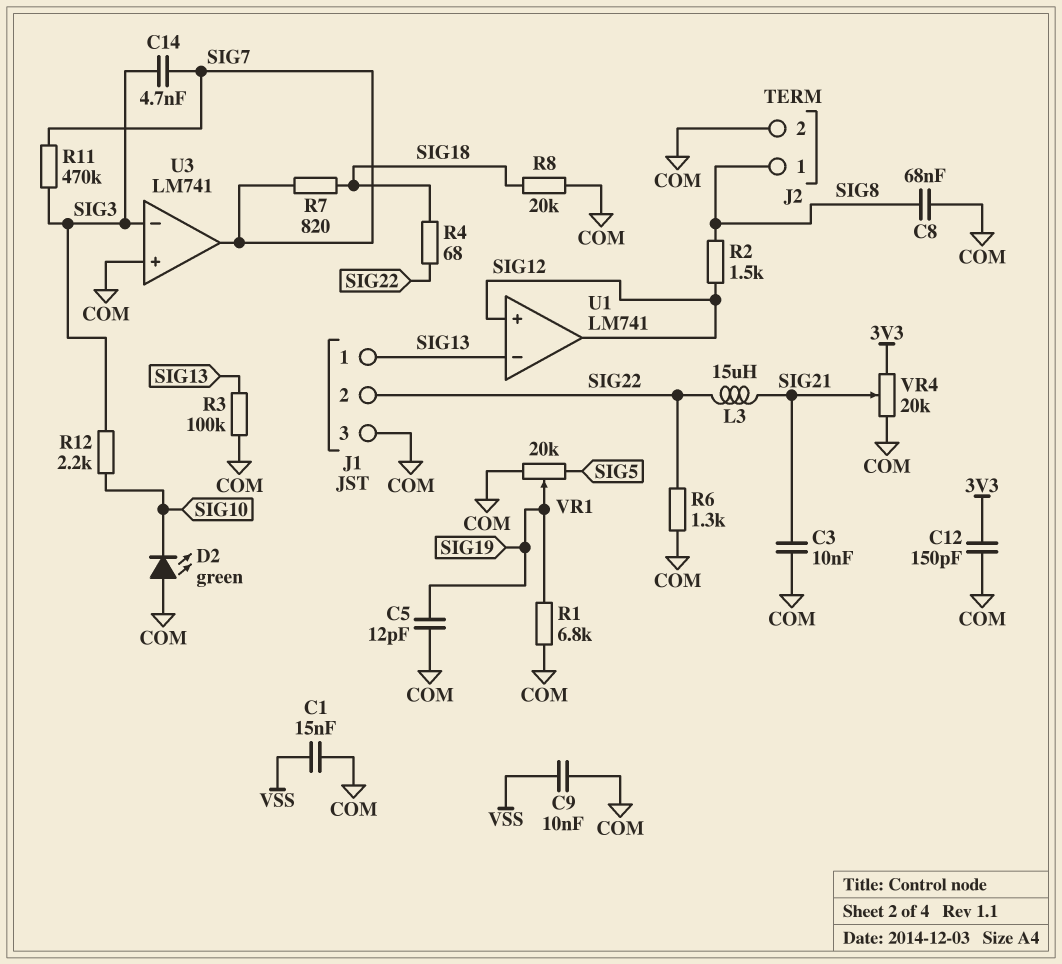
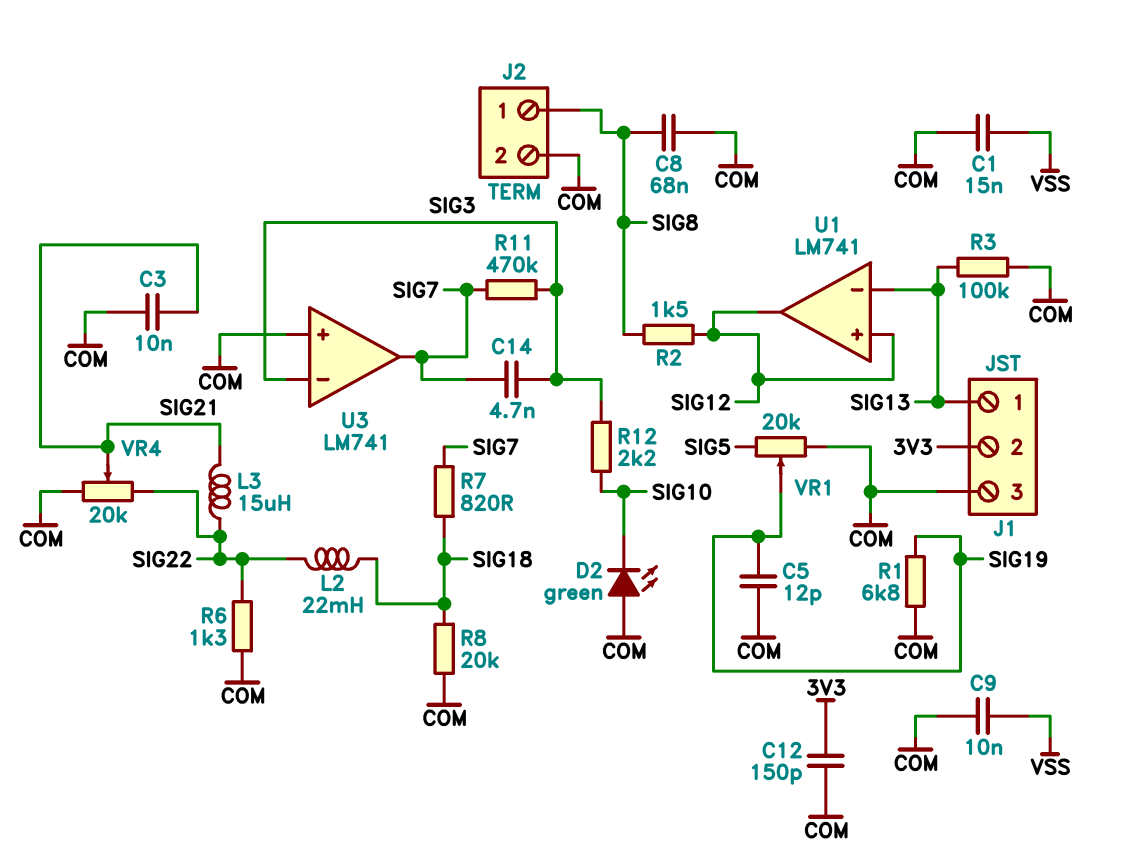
J1 pin 2: SIG22 -> 3V3
L2: none -> 22mH (SIG18, SIG22)
R4: 68 (SIG18, SIG22) -> none
VR4: 20k (3V3, COM, wiper SIG21) -> 20k (COM, SIG22, wiper SIG21)

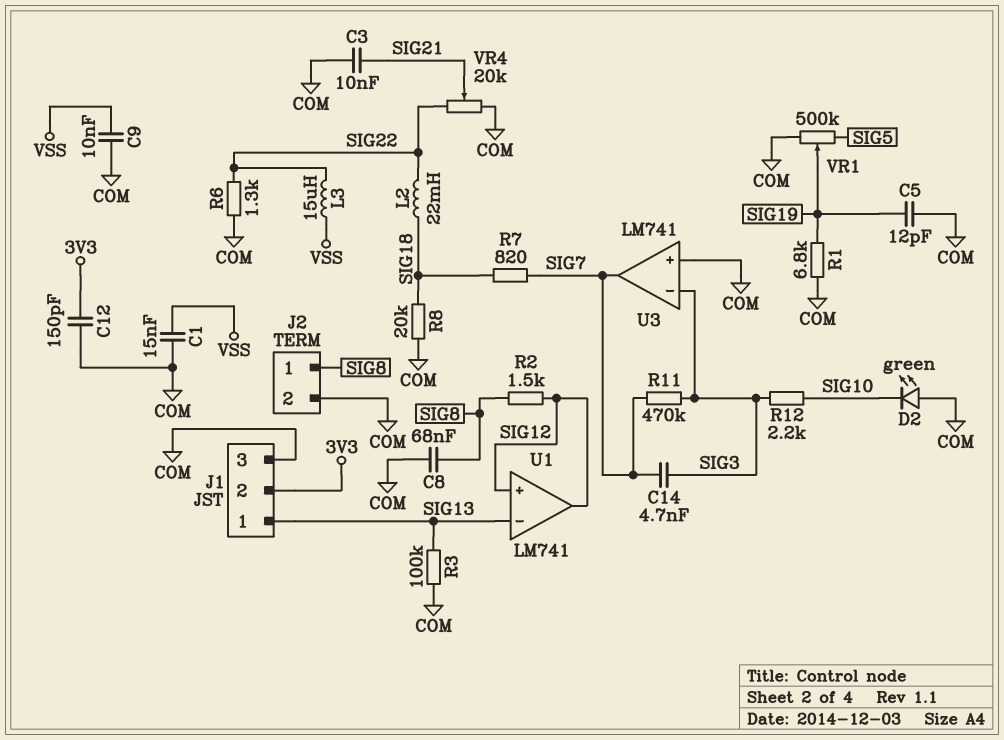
L3: 15uH (SIG21, SIG22) -> 15uH (SIG22, VSS)
VR1: 20k (COM, SIG5, wiper SIG19) -> 500k (COM, SIG5, wiper SIG19)

